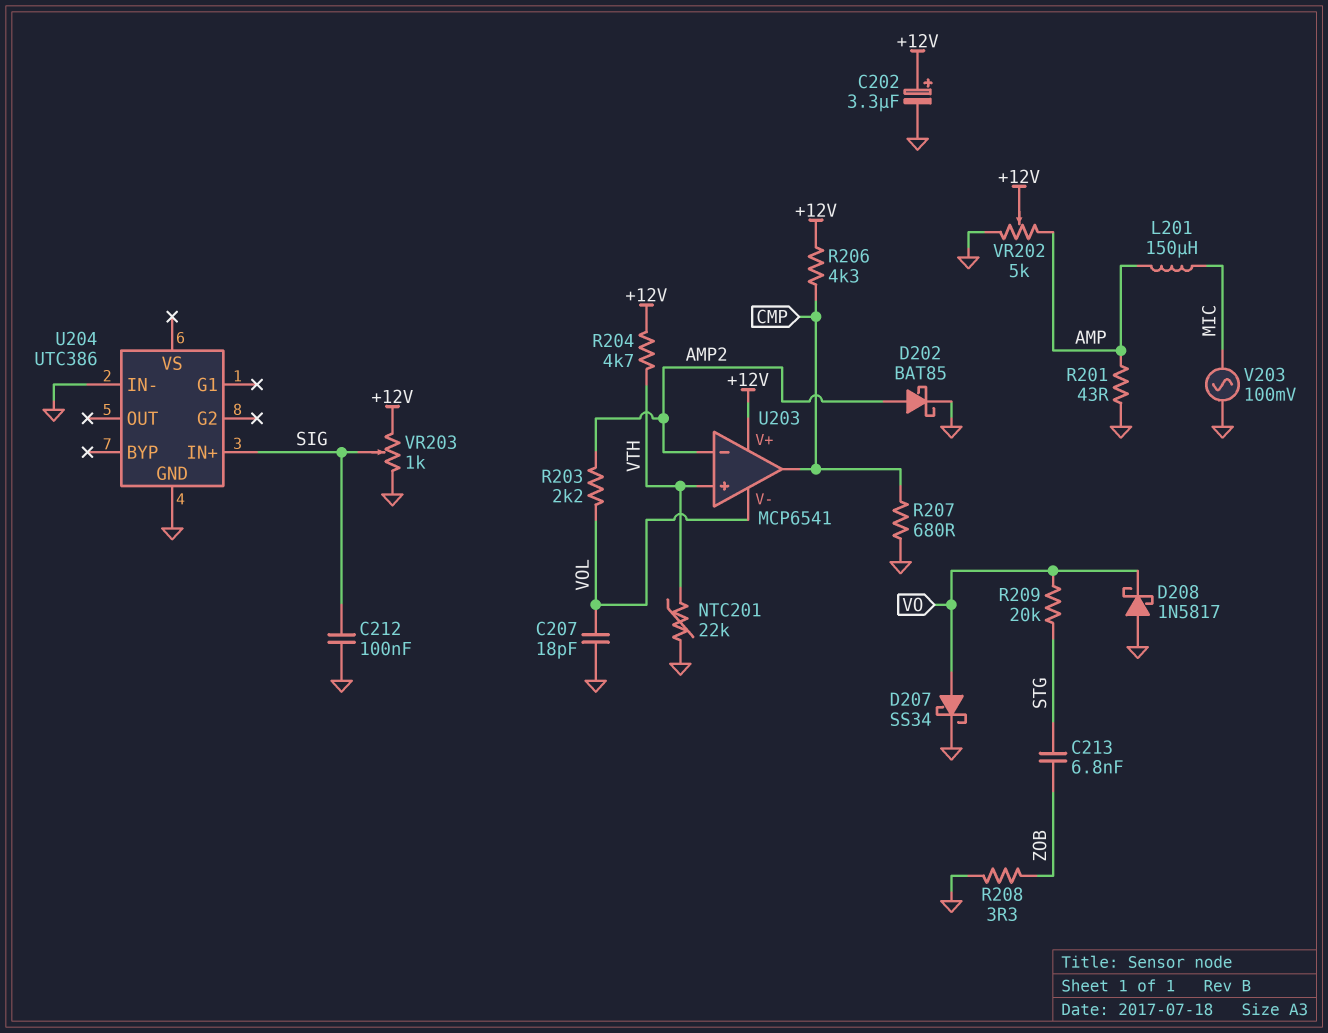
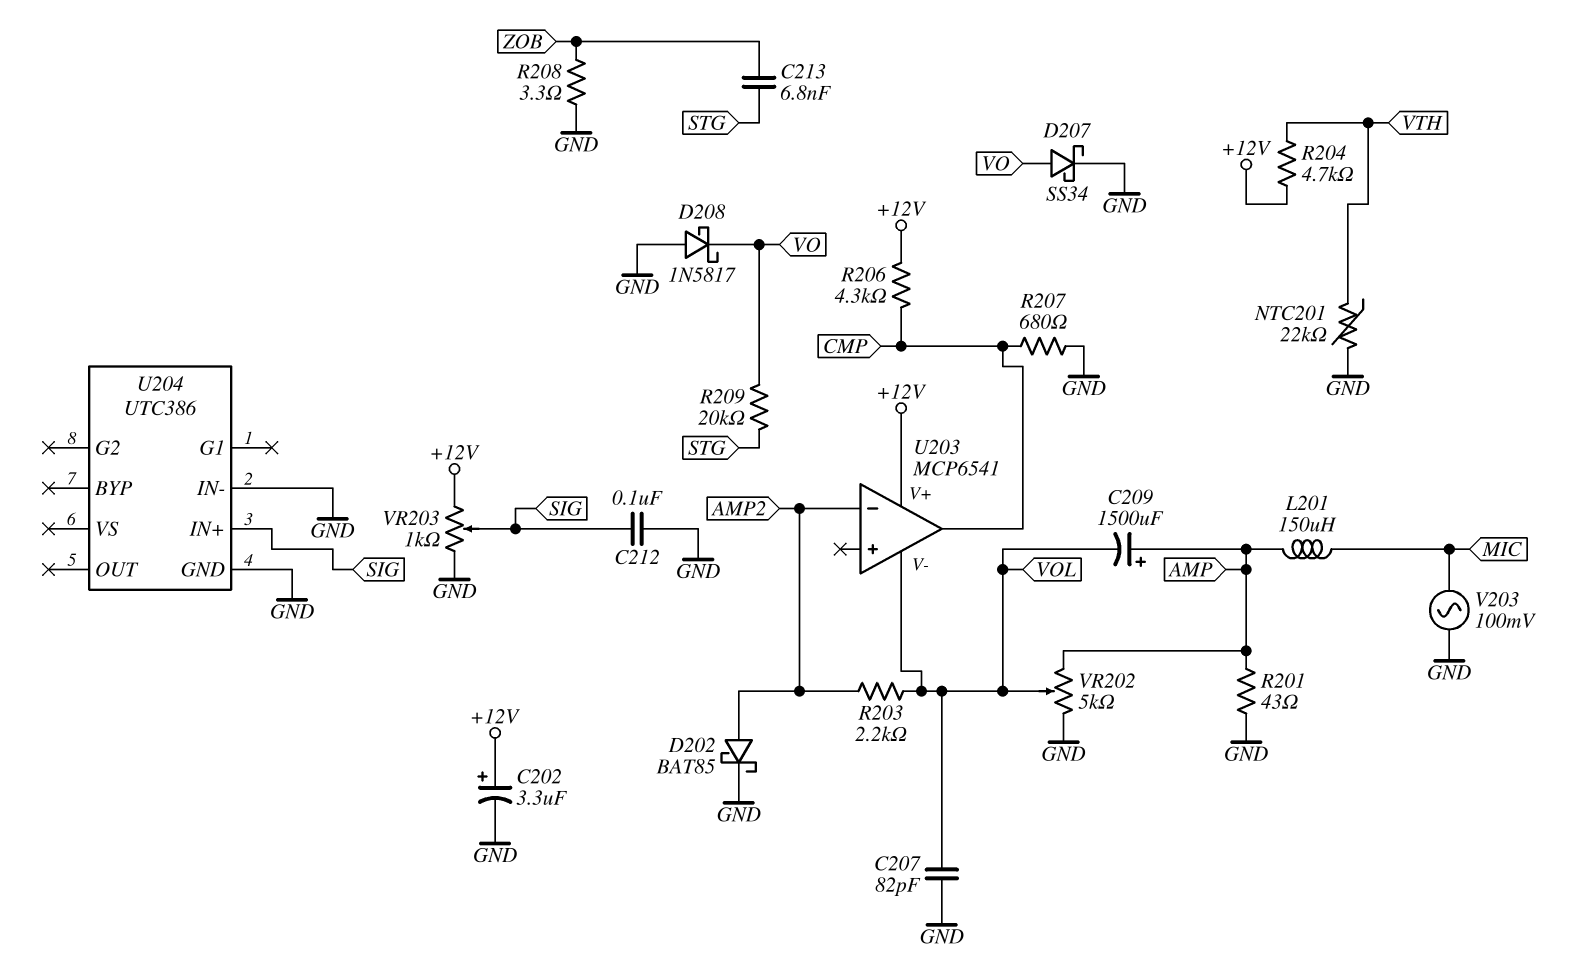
C207: 18pF (GND, VOL) -> 82pF (GND, VOL)
C209: none -> 1500uF (plus AMP, minus VOL)
U203 pin in+: VTH -> none
VR202: 5k (AMP, GND, wiper +12V) -> 5k (AMP, GND, wiper VOL)

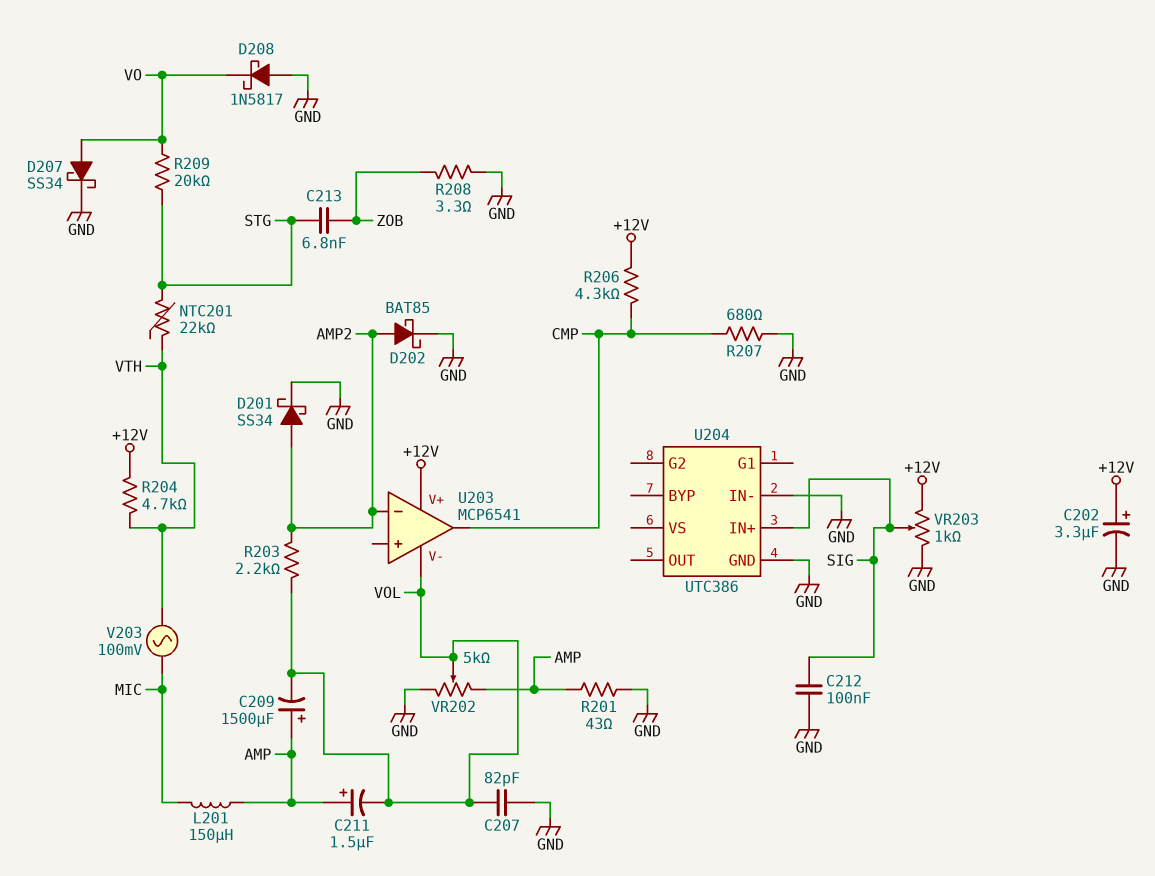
C211: none -> 1.5uF (plus AMP, minus VOL)
D201: none -> schottky SS34 (A AMP2, K GND)
NTC201: 22k (GND, VTH) -> 22k (STG, VTH)
V203: AC 100mV (GND, MIC) -> AC 100mV (MIC, VTH)

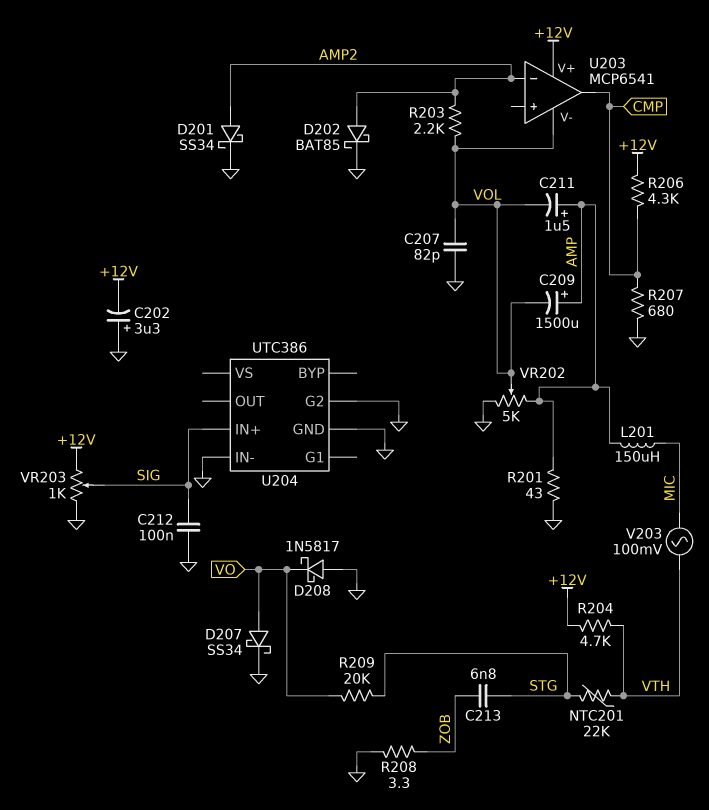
C202: 3.3uF (plus +12V, minus GND) -> 3.3uF (plus GND, minus +12V)
U204 pin G2: none -> GND

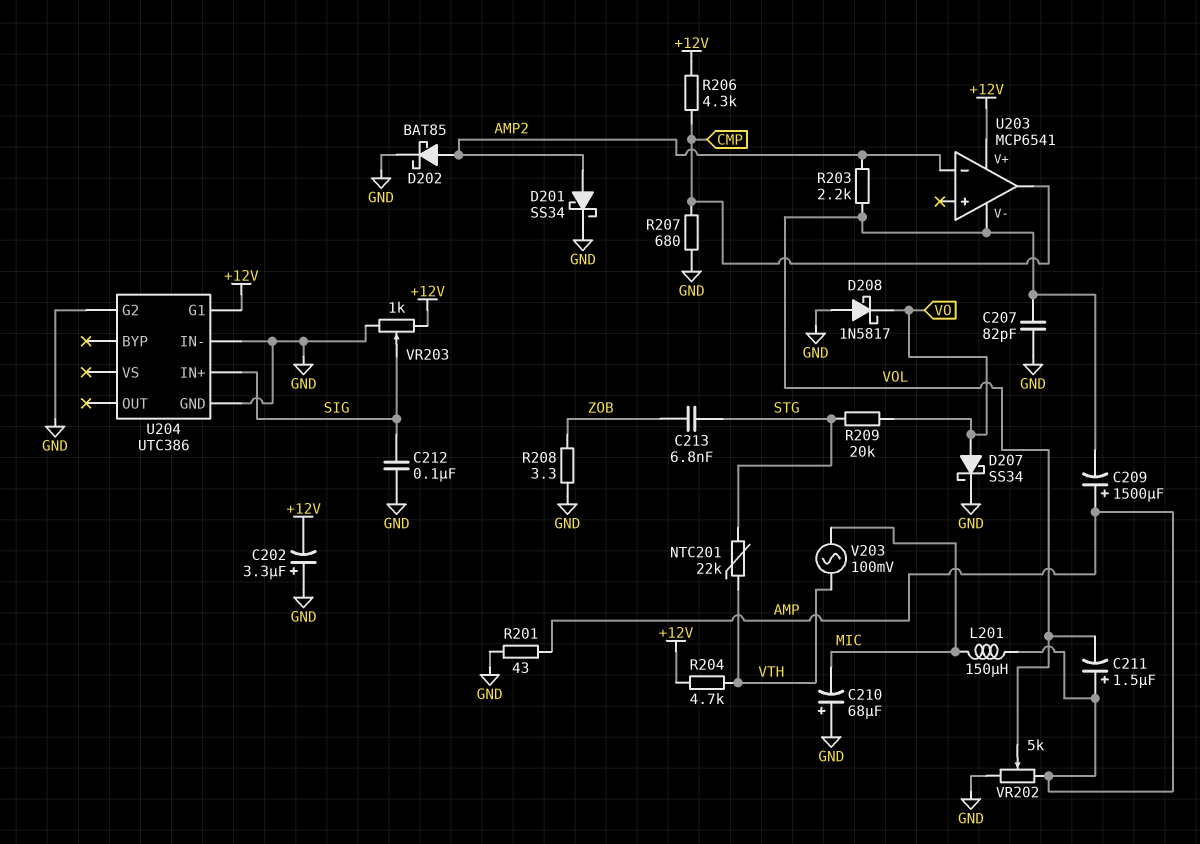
C210: none -> 68uF (plus GND, minus MIC)
U204 pin G1: none -> +12V

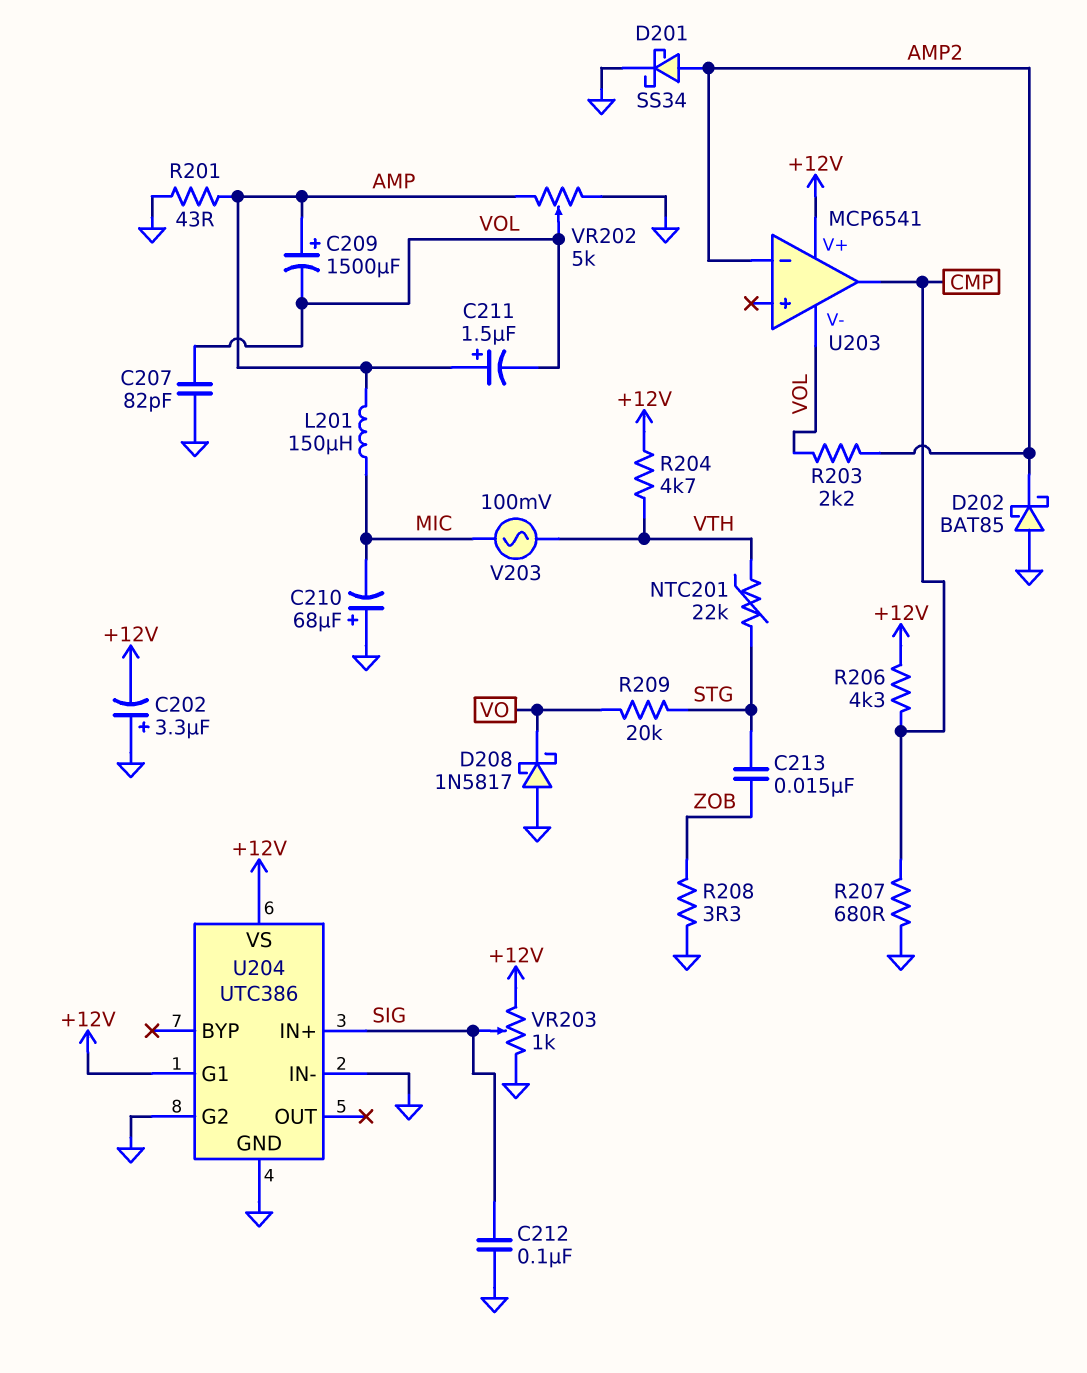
C213: 6.8nF (STG, ZOB) -> 15nF (STG, ZOB)
D202: schottky BAT85 (A AMP2, K GND) -> schottky BAT85 (A GND, K AMP2)
D207: schottky SS34 (A VO, K GND) -> none
U204 pin VS: none -> +12V

